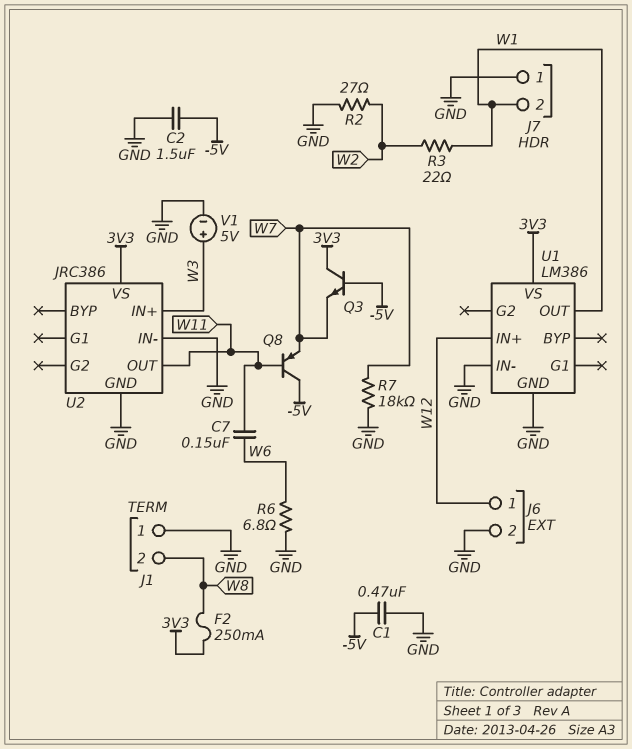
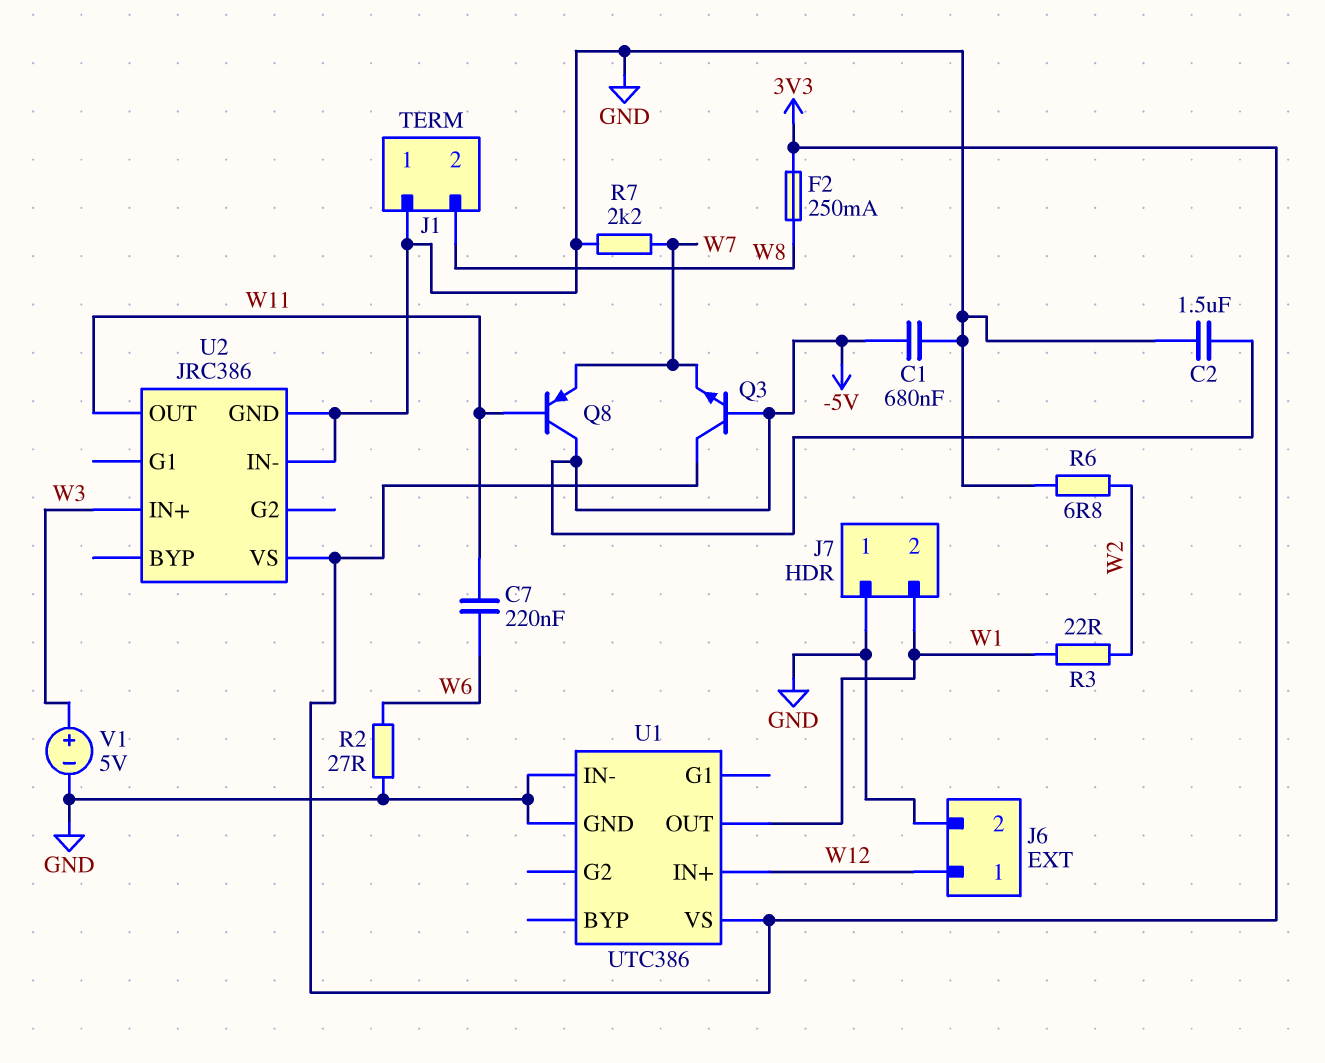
C1: 470nF (-5V, GND) -> 680nF (-5V, GND)
C7: 150nF (W6, W11) -> 220nF (W6, W11)
R2: 27 (GND, W2) -> 27 (GND, W6)
R6: 6.8 (GND, W6) -> 6.8 (GND, W2)
R7: 18k (GND, W7) -> 2.2k (GND, W7)
U1: LM386 -> UTC386

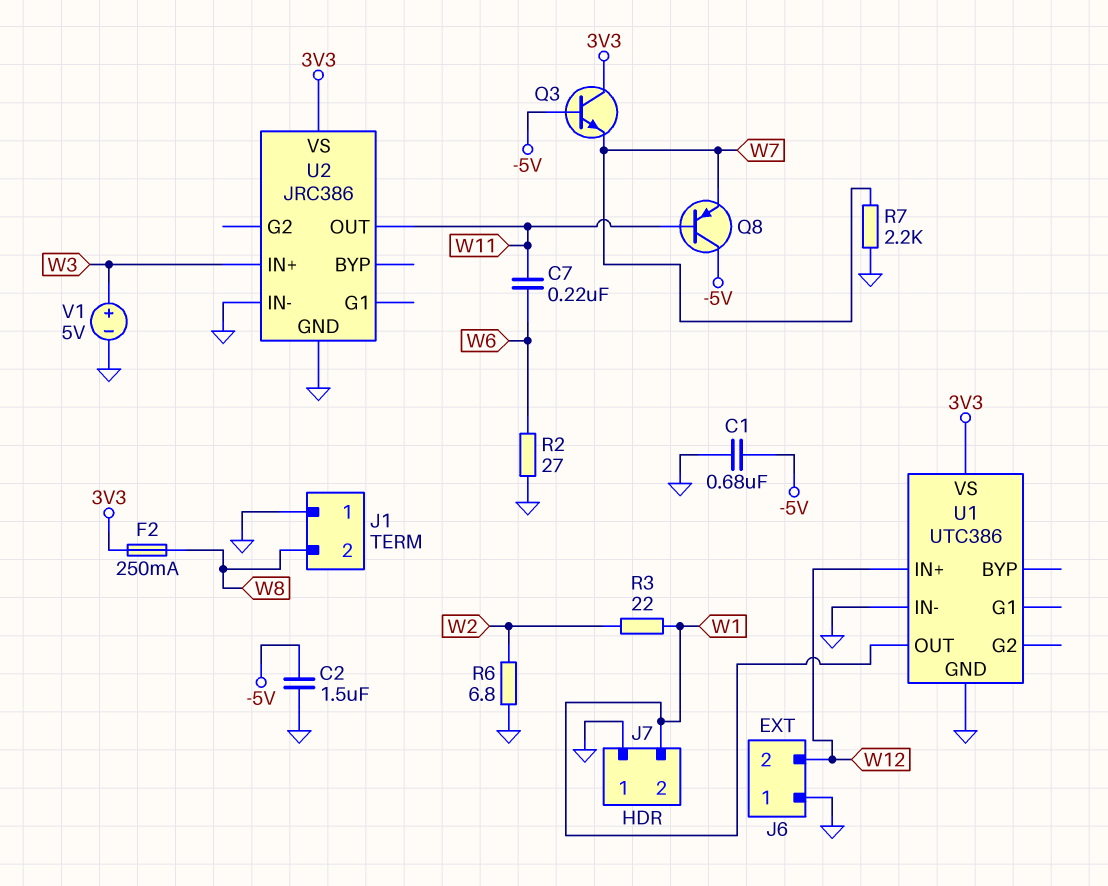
J6 pin 1: W12 -> GND
J6 pin 2: GND -> W12

